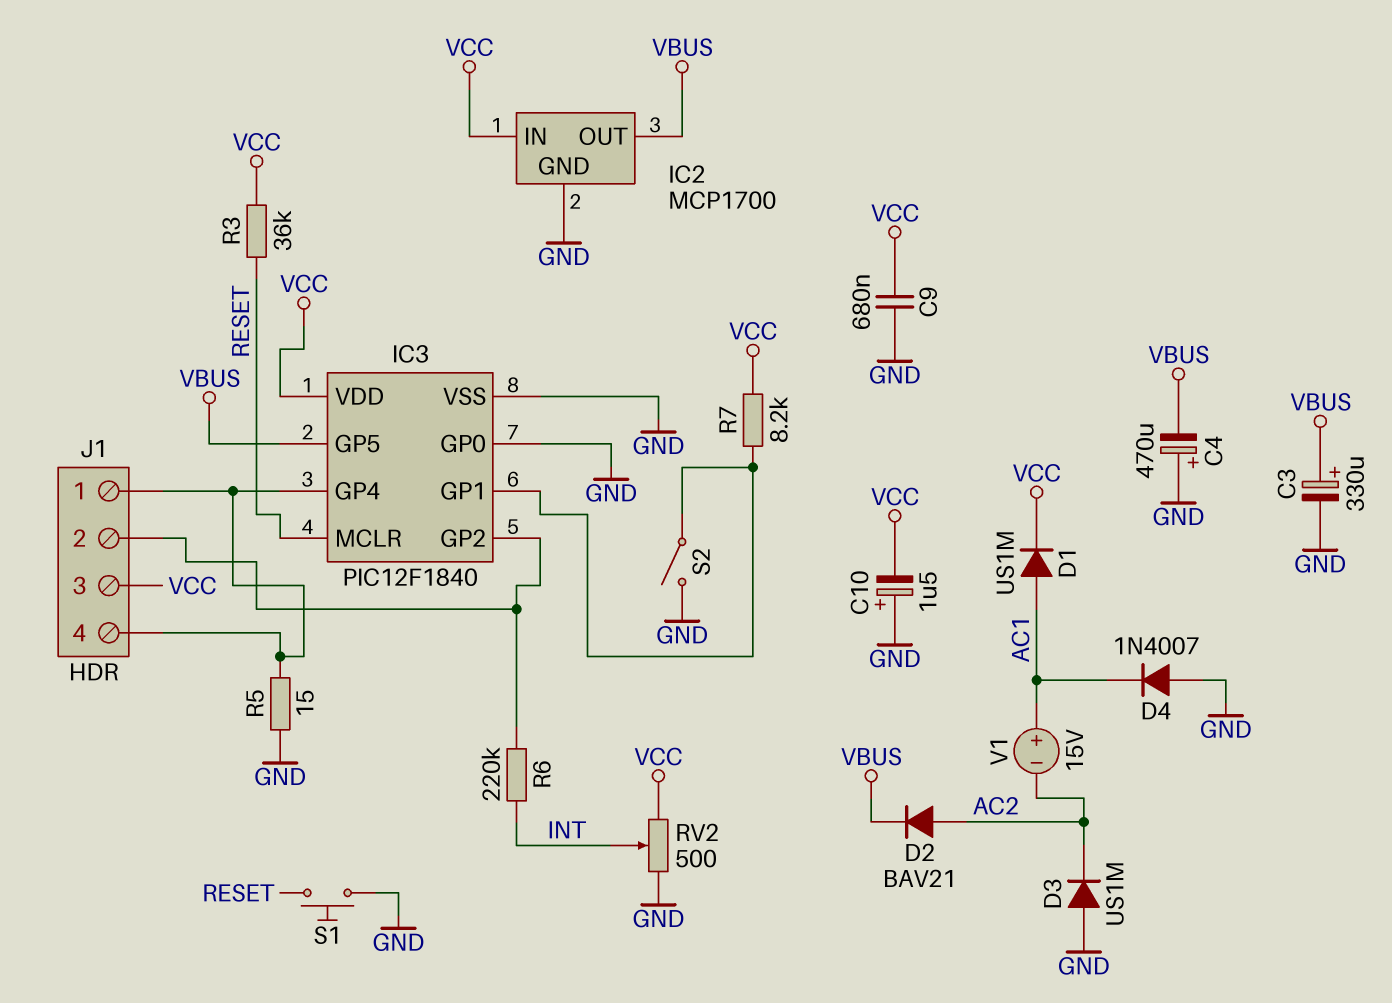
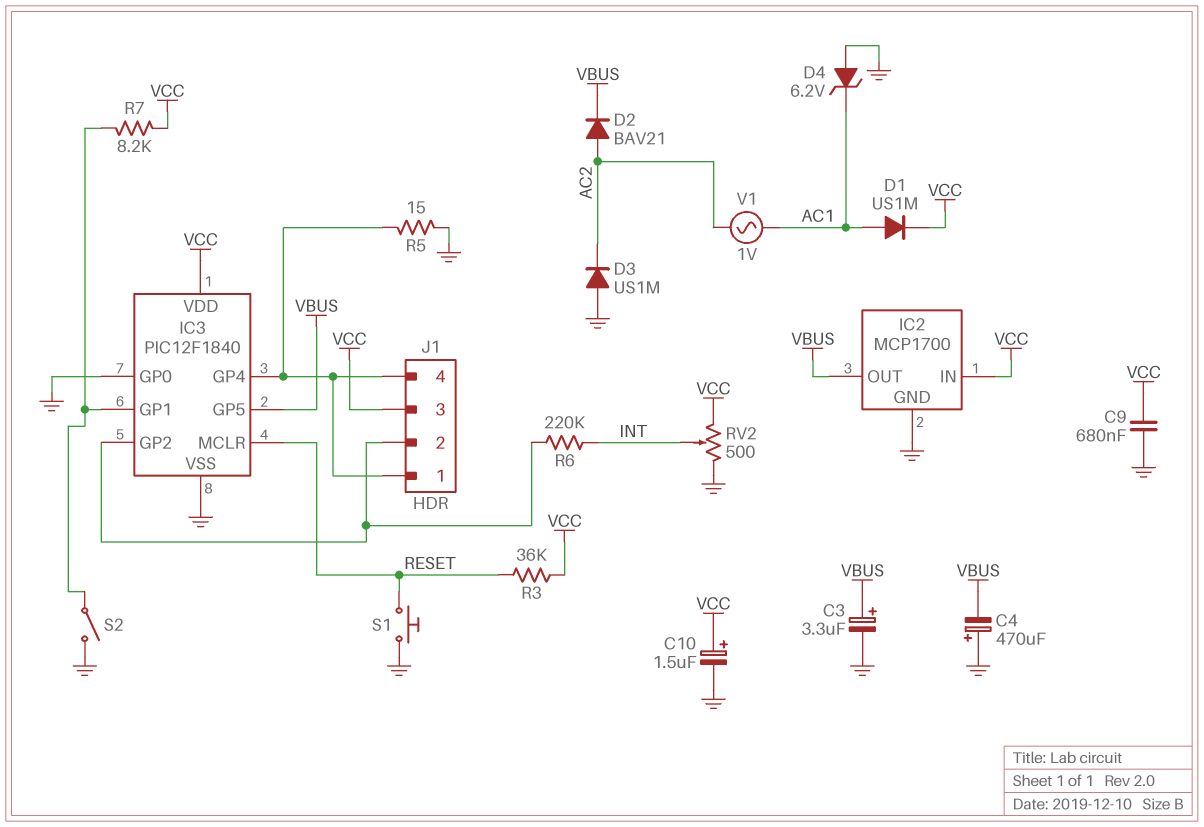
C3: 330uF (plus VBUS, minus GND) -> 3.3uF (plus VBUS, minus GND)
C10: 1.5uF (plus GND, minus VCC) -> 1.5uF (plus VCC, minus GND)
D4: diode 1N4007 (A GND, K AC1) -> zener 6.2V (A GND, K AC1)
V1: 15V (plus AC1, minus AC2) -> AC 1V (AC1, AC2)

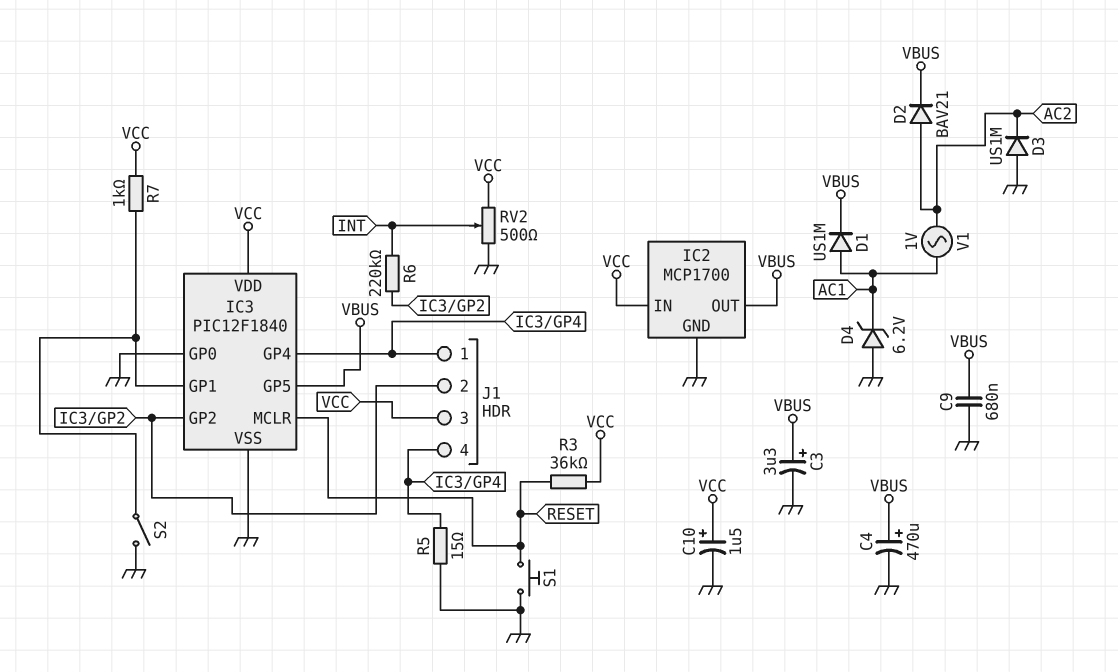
C4: 470uF (plus GND, minus VBUS) -> 470uF (plus VBUS, minus GND)
C9: 680nF (GND, VCC) -> 680nF (GND, VBUS)
D1: diode US1M (A AC1, K VCC) -> diode US1M (A AC1, K VBUS)
R7: 8.2k (IC3/GP1, VCC) -> 1k (IC3/GP1, VCC)

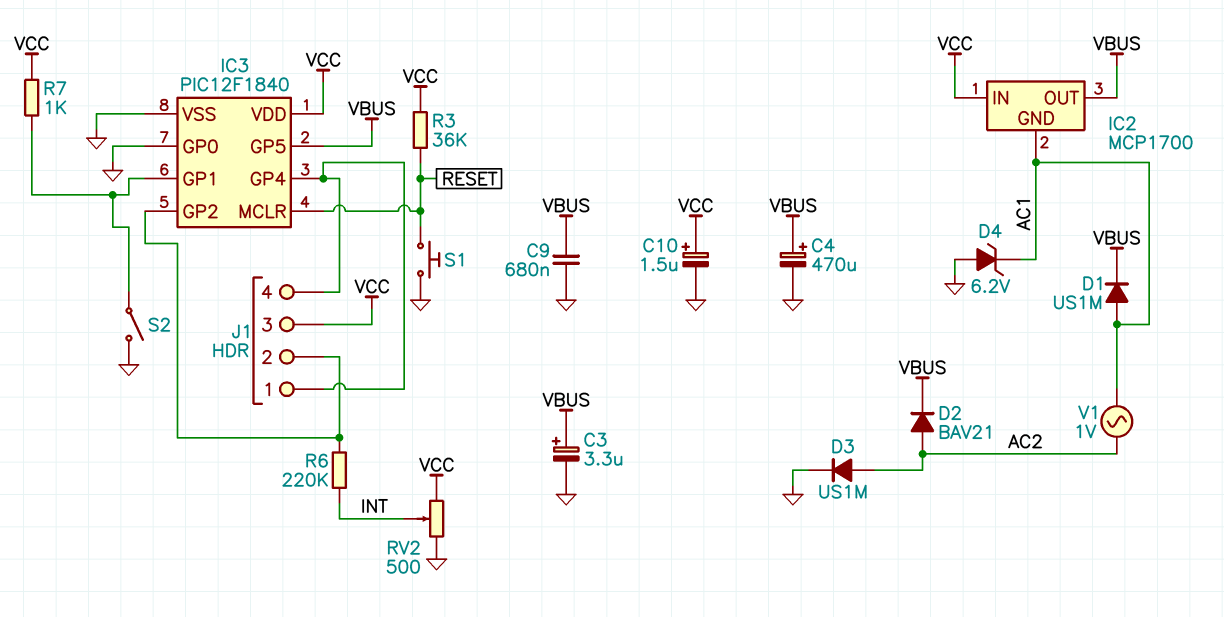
D3: diode US1M (A GND, K AC2) -> diode US1M (A AC2, K GND)
IC2 pin GND: GND -> AC1
R5: 15 (GND, IC3/GP4) -> none

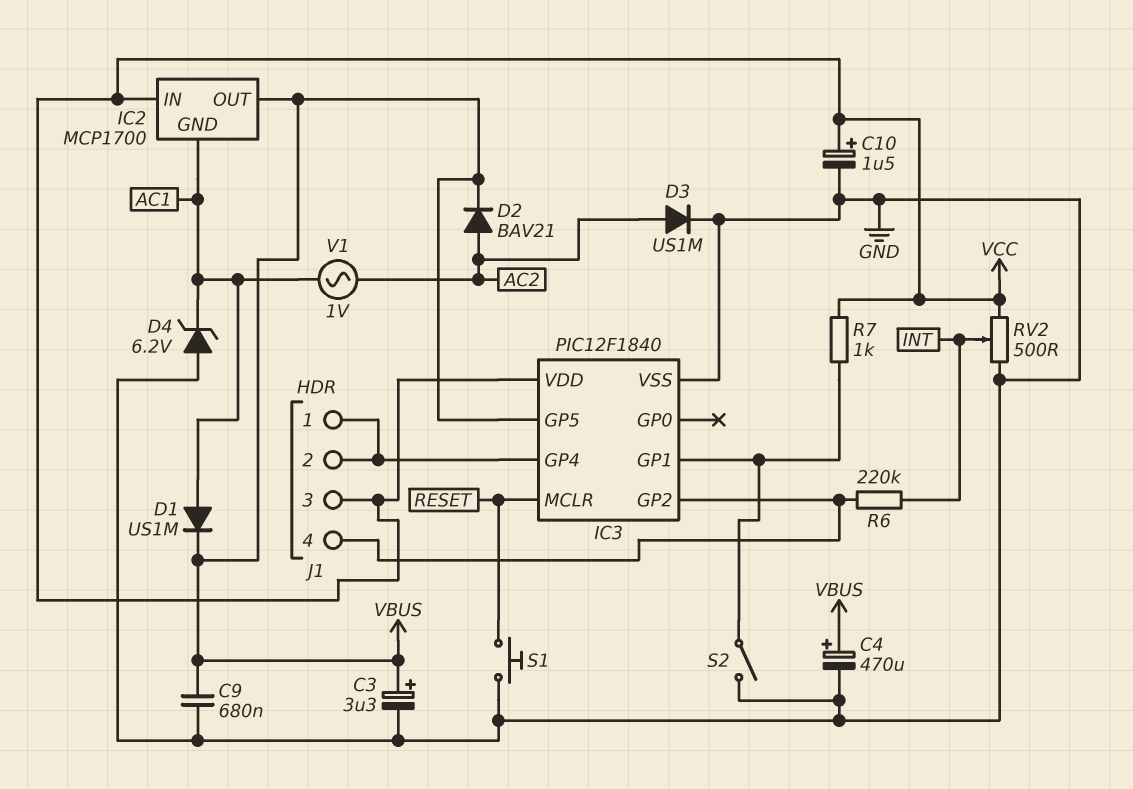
IC3 pin GP0: GND -> none
J1 pin 2: IC3/GP2 -> IC3/GP4
J1 pin 4: IC3/GP4 -> IC3/GP2
R3: 36k (RESET, VCC) -> none

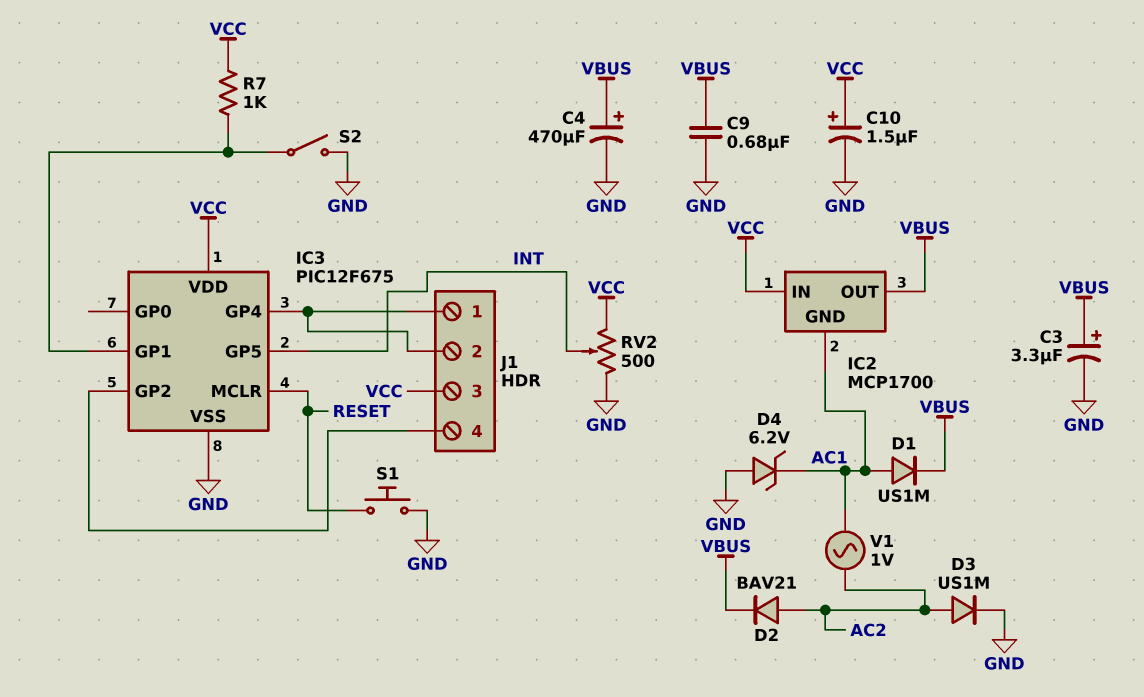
IC3: PIC12F1840 -> PIC12F675
IC3 pin GP5: VBUS -> INT
R6: 220k (IC3/GP2, INT) -> none

